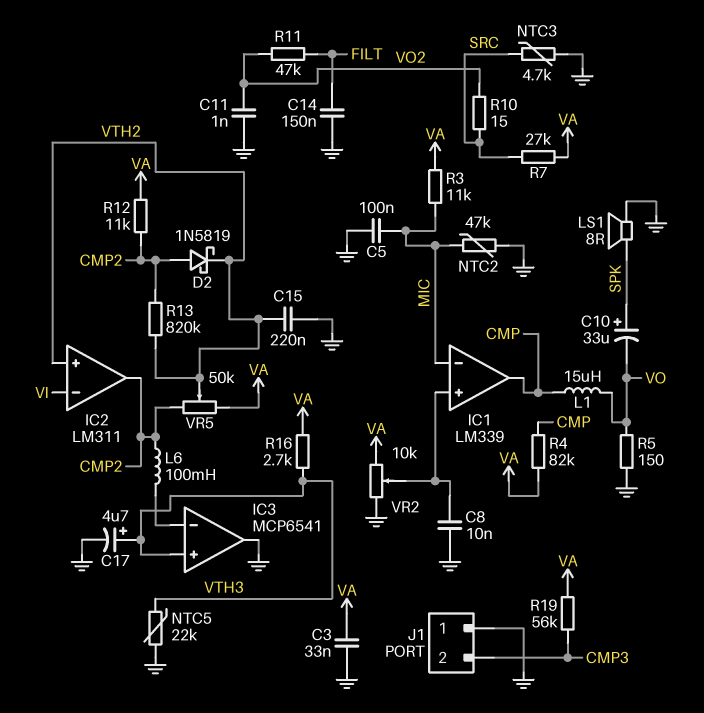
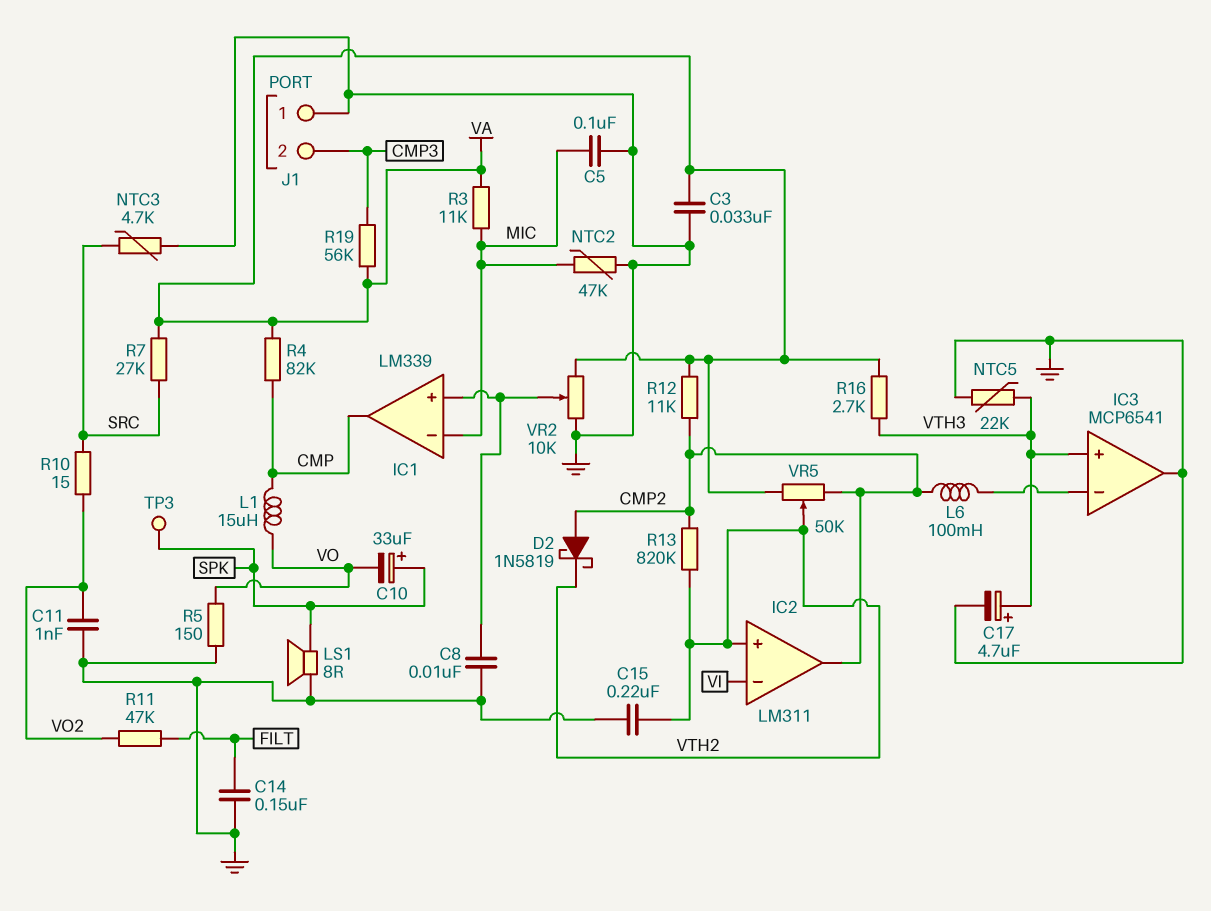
TP3: none -> test point (SPK)

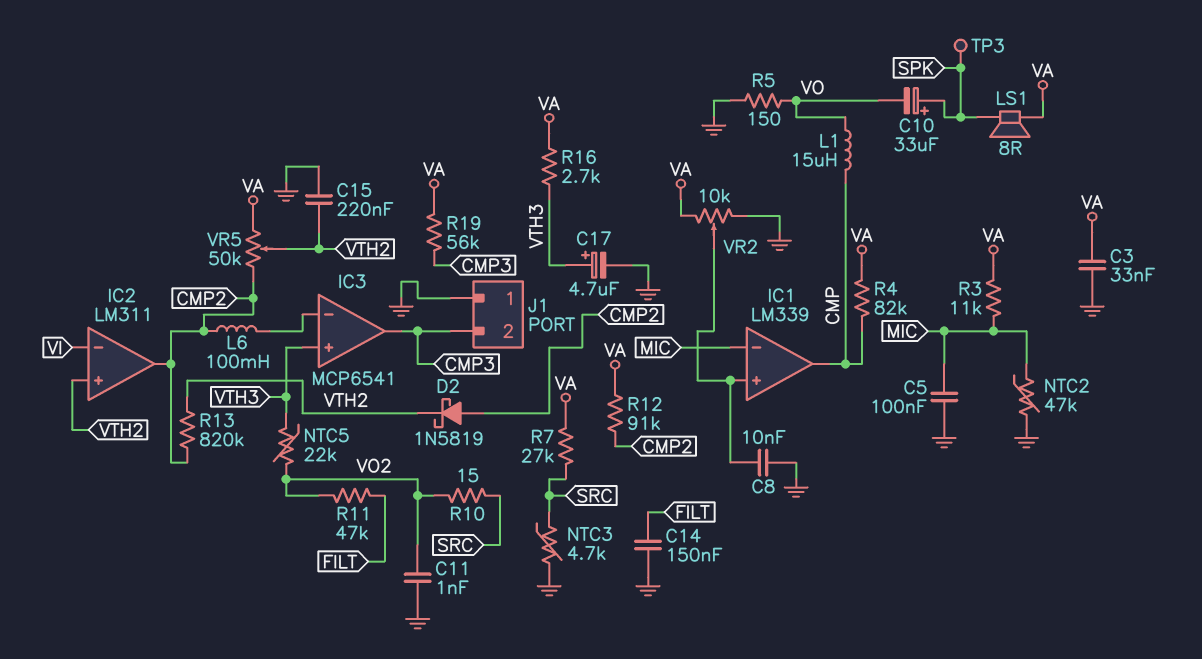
IC3 pin out: GND -> CMP3
LS1: speaker 8R (GND, SPK) -> speaker 8R (SPK, VA)
NTC5: 22k (GND, VTH3) -> 22k (VO2, VTH3)
R12: 11k (CMP2, VA) -> 91k (CMP2, VA)

